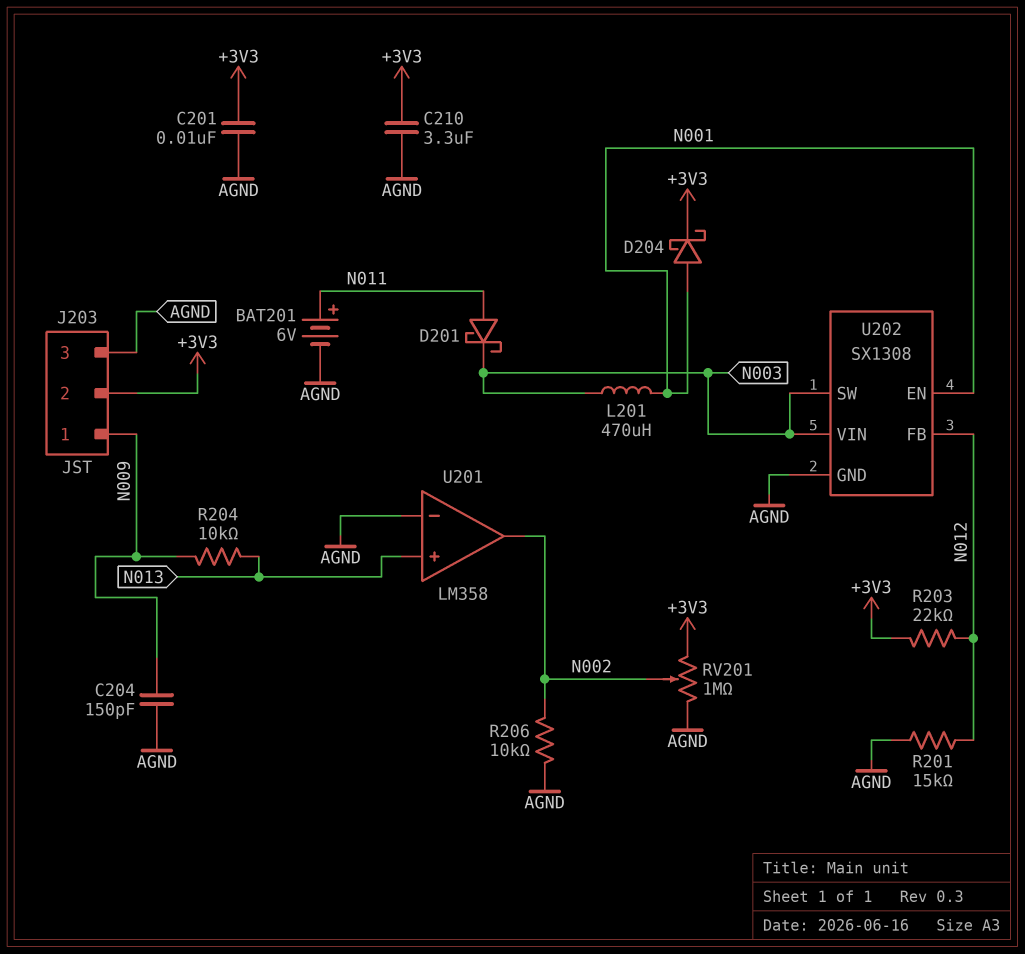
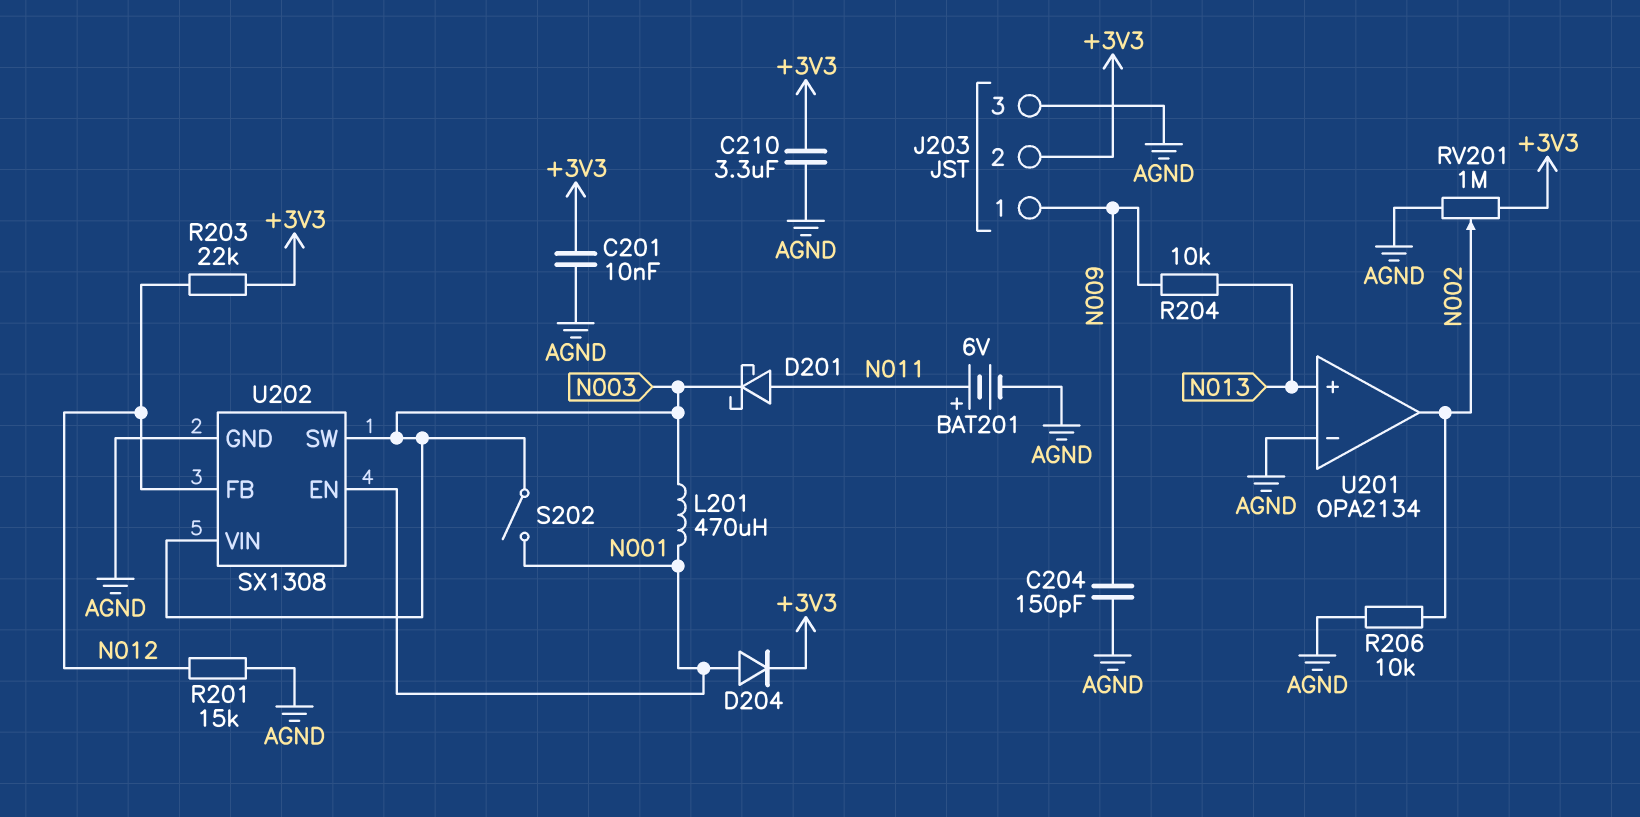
D204: schottky (A N001, K +3V3) -> diode (A N001, K +3V3)
S202: none -> switch (N001, N003)
U201: LM358 -> OPA2134

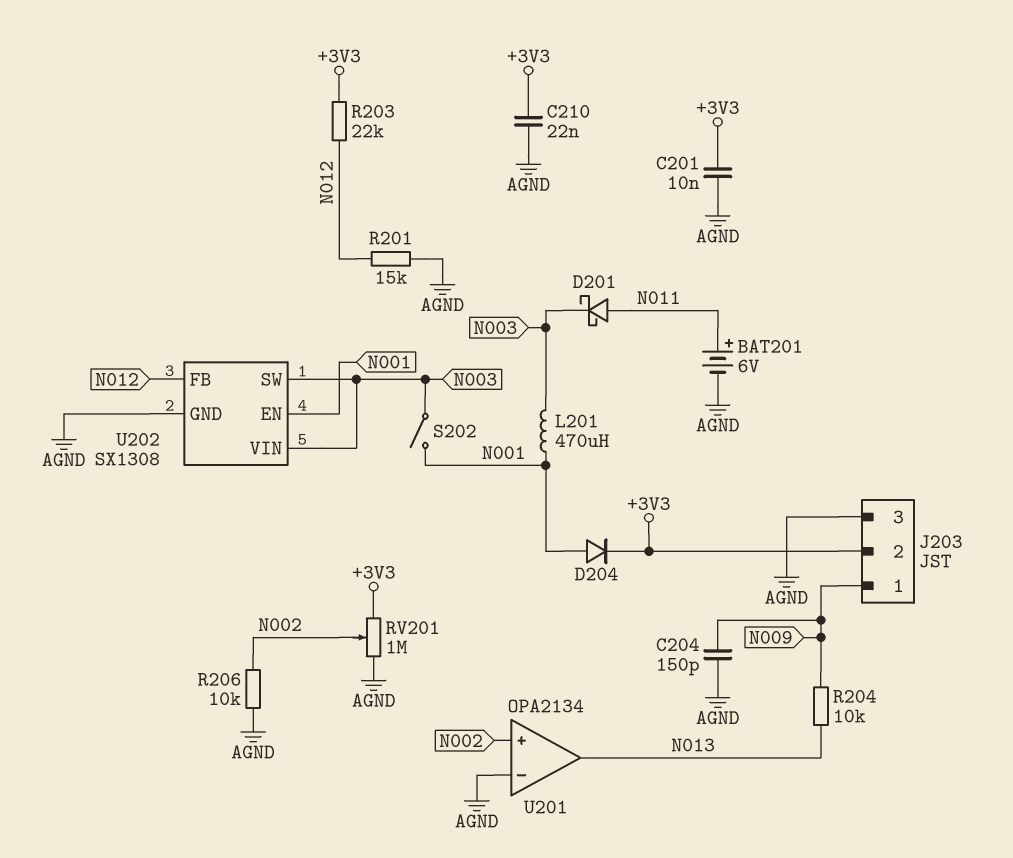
C210: 3.3uF (+3V3, AGND) -> 22nF (+3V3, AGND)
U201 pin in+: N013 -> N002
U201 pin out: N002 -> N013

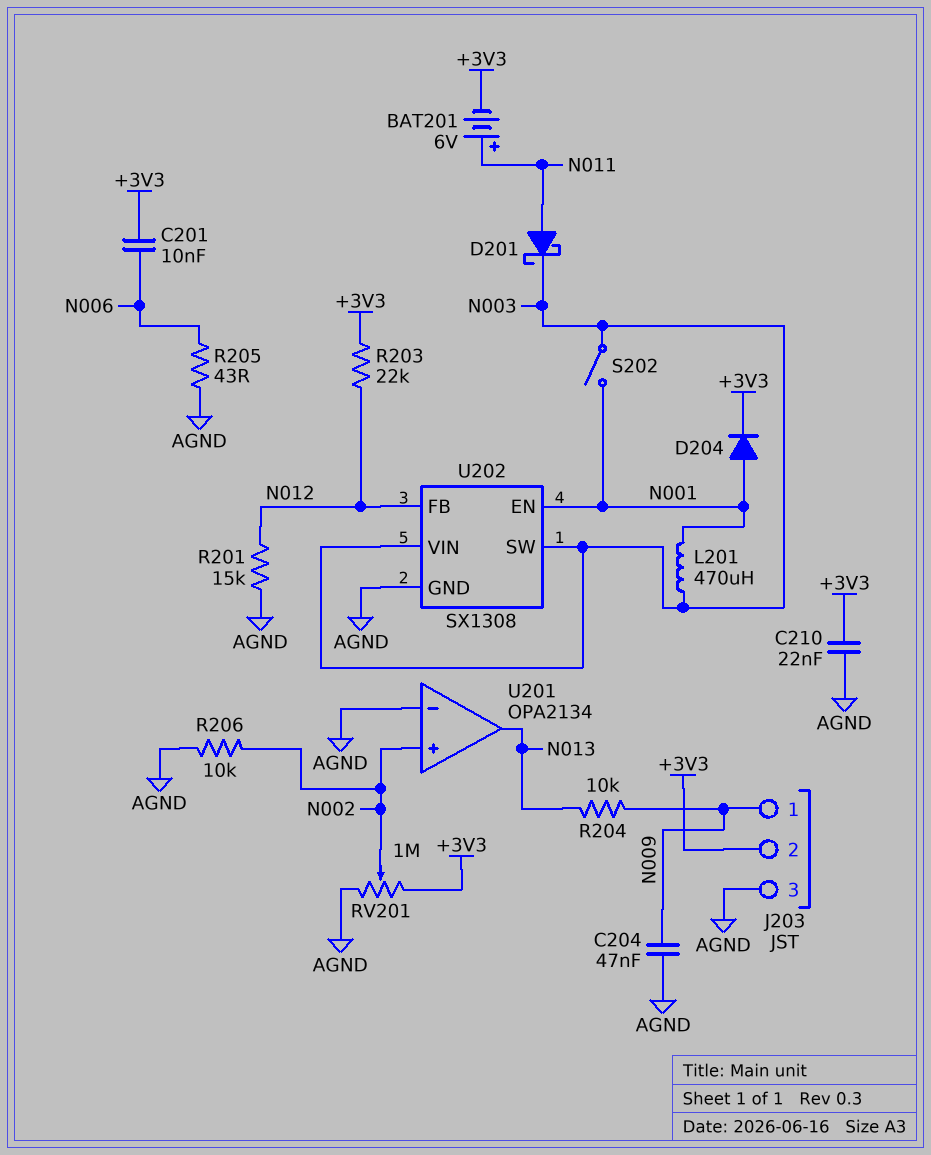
BAT201: 6V (plus N011, minus AGND) -> 6V (plus N011, minus +3V3)
C201: 10nF (+3V3, AGND) -> 10nF (+3V3, N006)
C204: 150pF (AGND, N009) -> 47nF (AGND, N009)
R205: none -> 43 (AGND, N006)

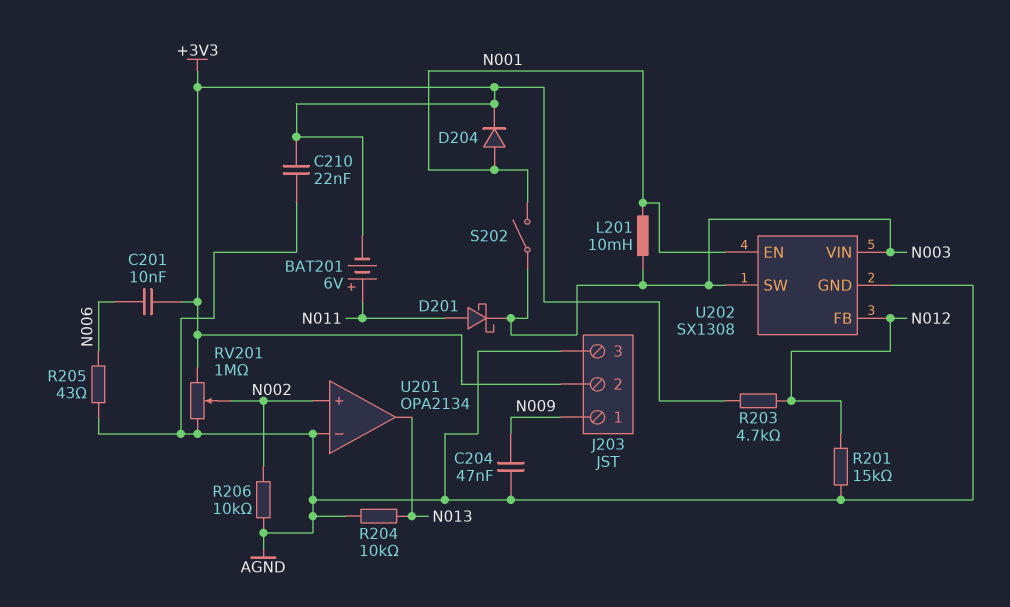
L201: 470uH (N001, N003) -> 10mH (N001, N003)
R203: 22k (+3V3, N012) -> 4.7k (+3V3, N012)
R204: 10k (N009, N013) -> 10k (AGND, N013)

